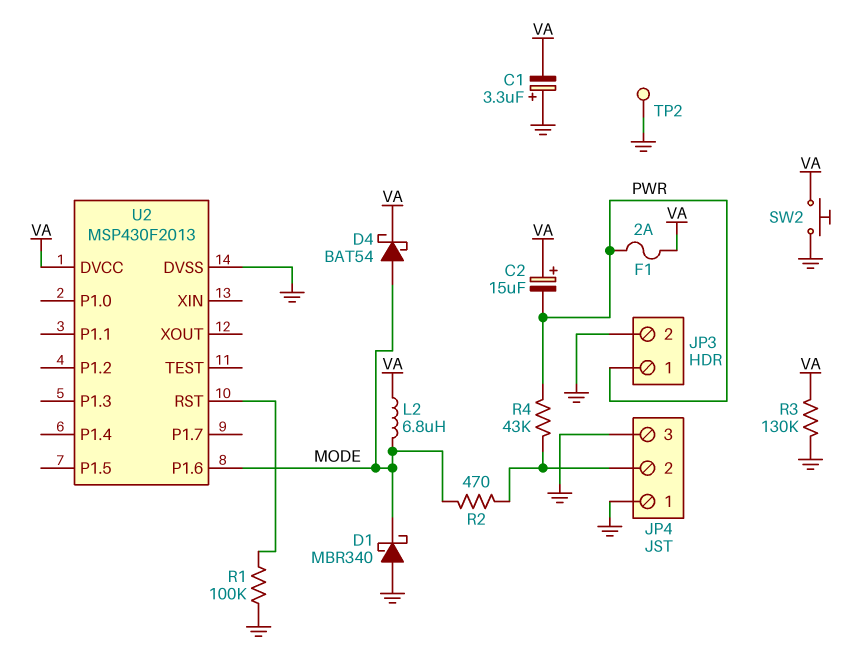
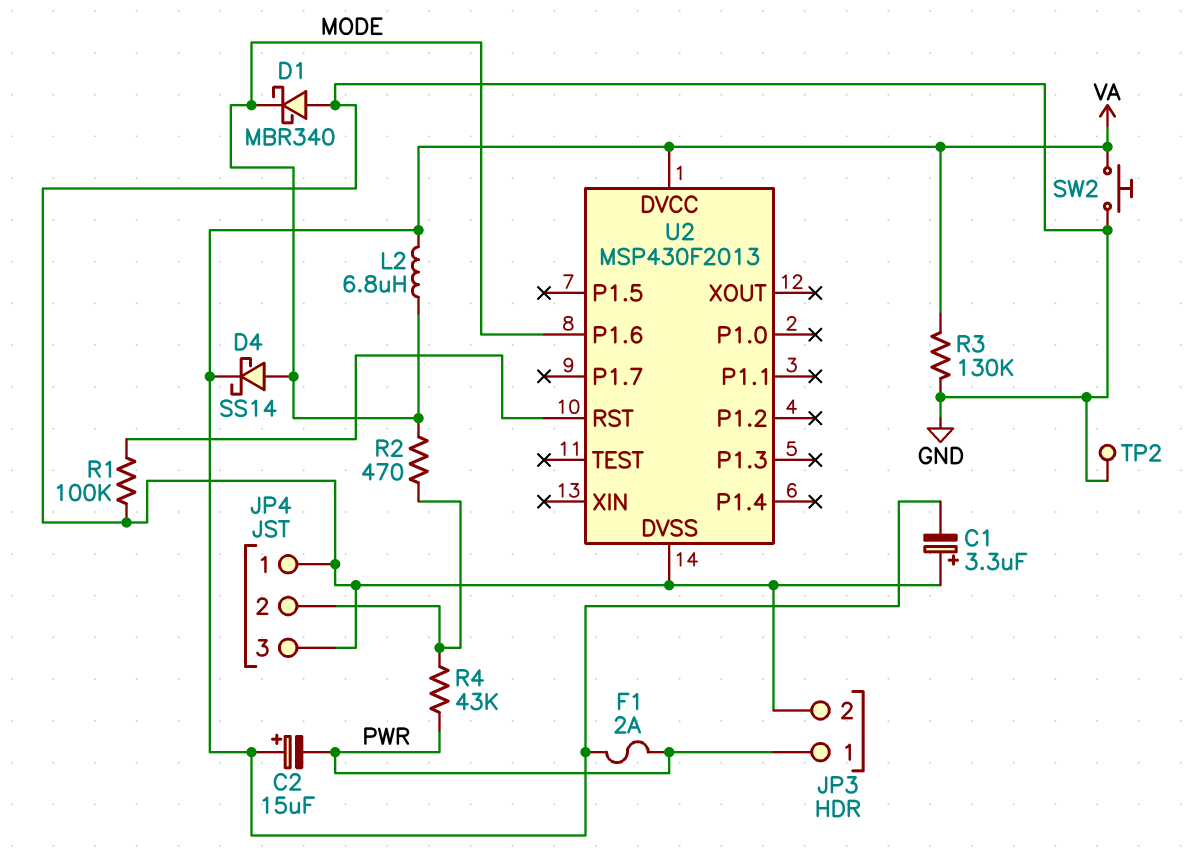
D4: schottky BAT54 (A MODE, K VA) -> schottky SS14 (A MODE, K VA)

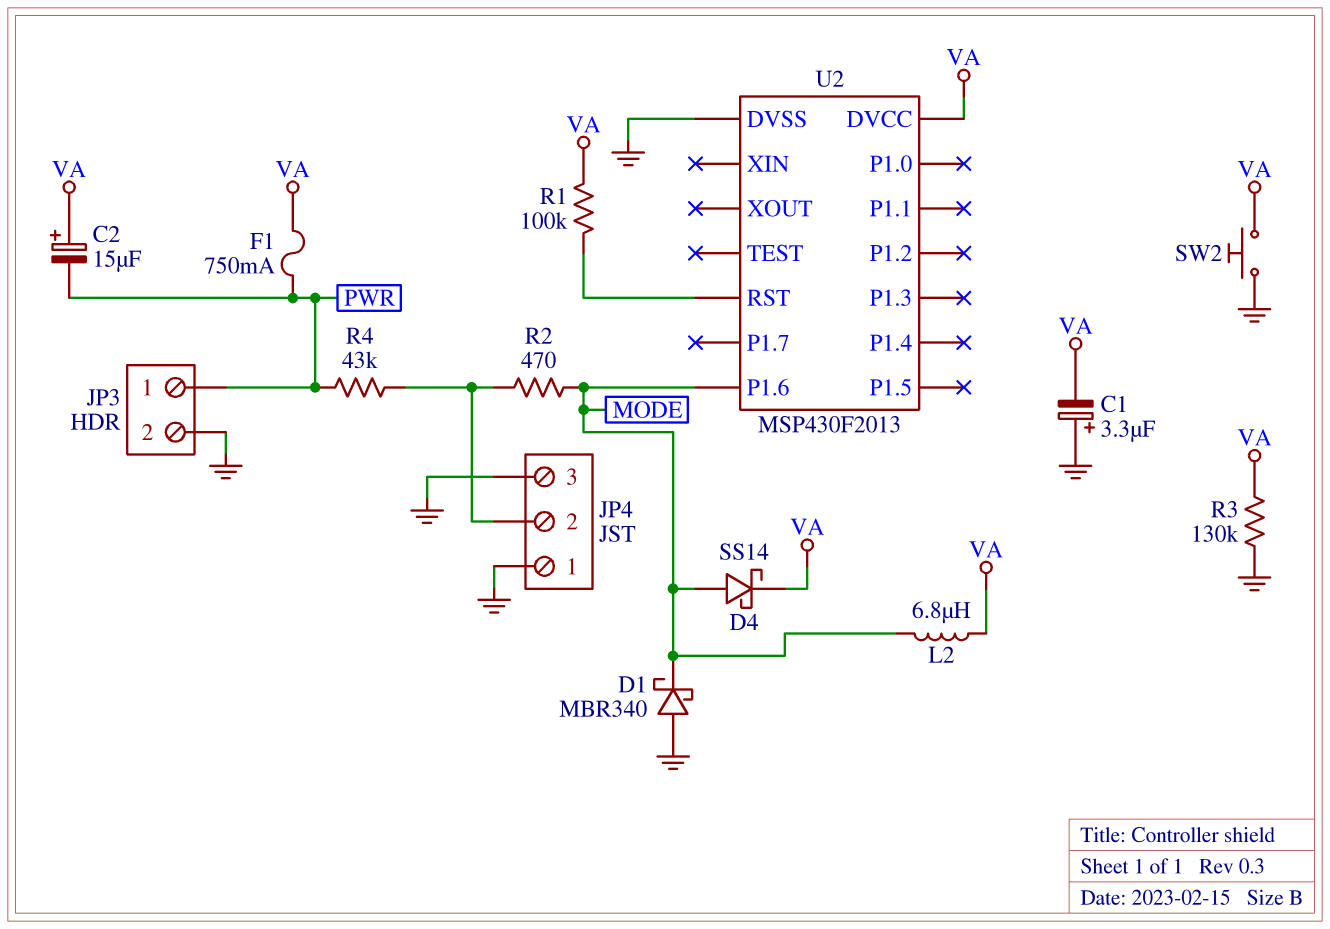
F1: 2A (PWR, VA) -> 750mA (PWR, VA)
R1: 100k (GND, U2/RST) -> 100k (U2/RST, VA)
TP2: test point (GND) -> none

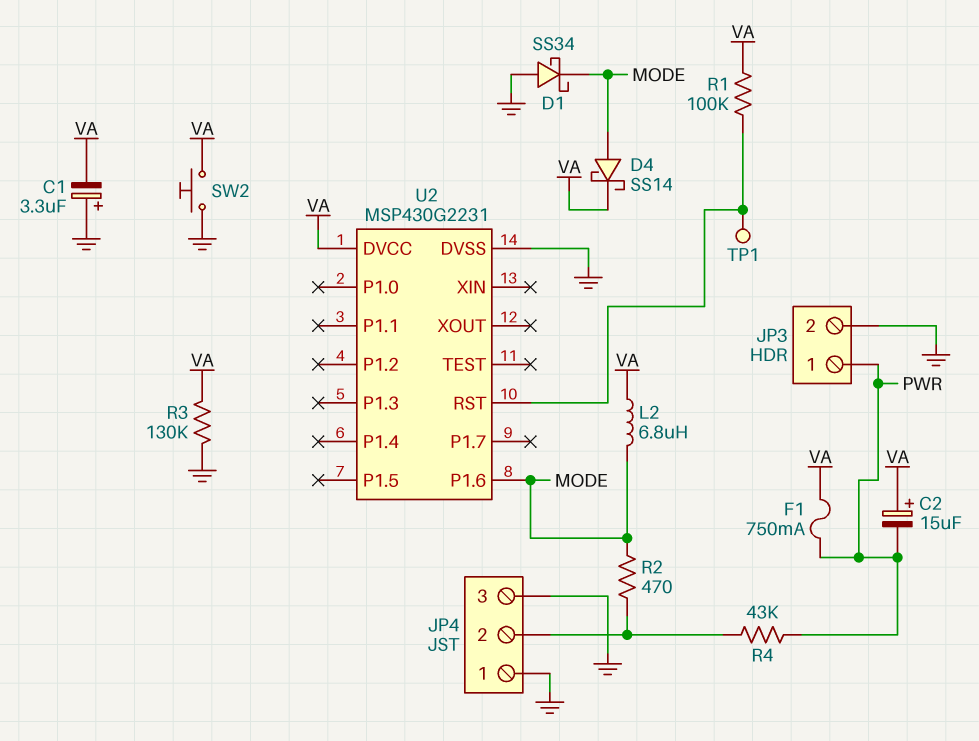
D1: schottky MBR340 (A GND, K MODE) -> schottky SS34 (A GND, K MODE)
TP1: none -> test point (U2/RST)
U2: MSP430F2013 -> MSP430G2231

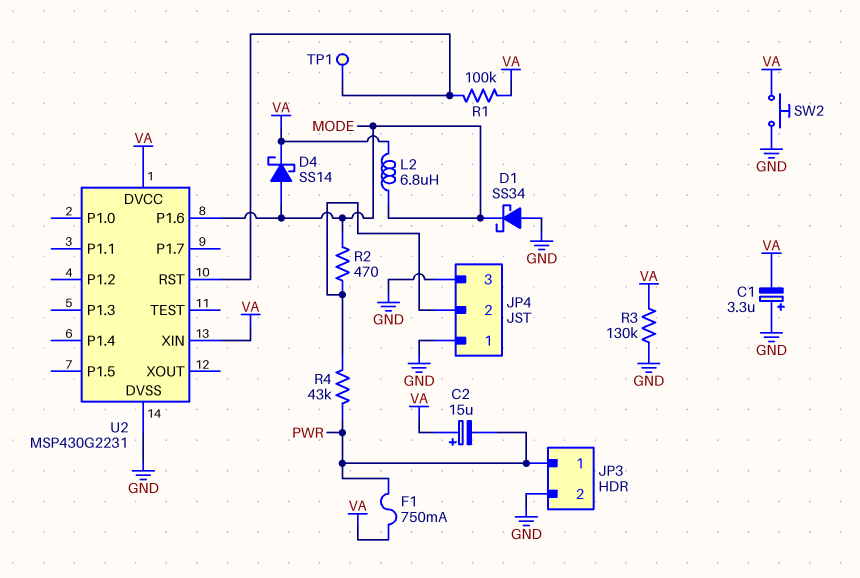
U2 pin XIN: none -> VA

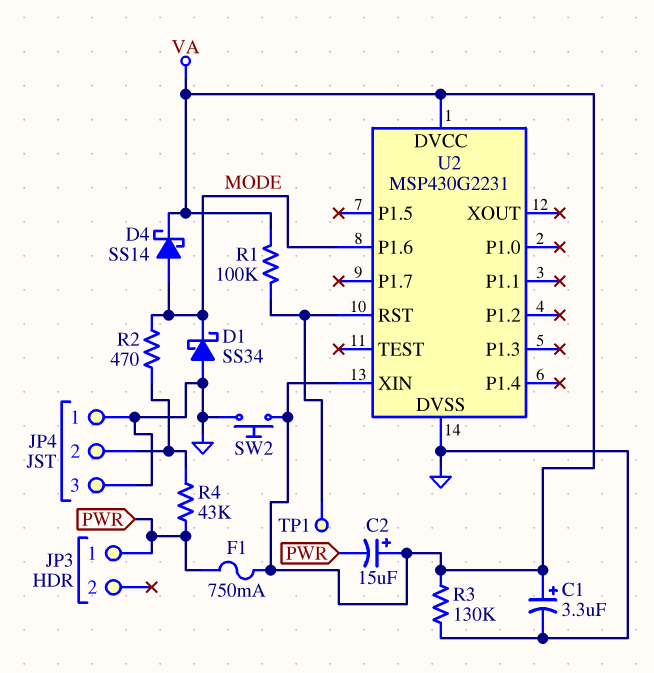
C1: 3.3uF (plus GND, minus VA) -> 3.3uF (plus VA, minus GND)
JP3 pin 2: GND -> none
L2: 6.8uH (MODE, VA) -> none

